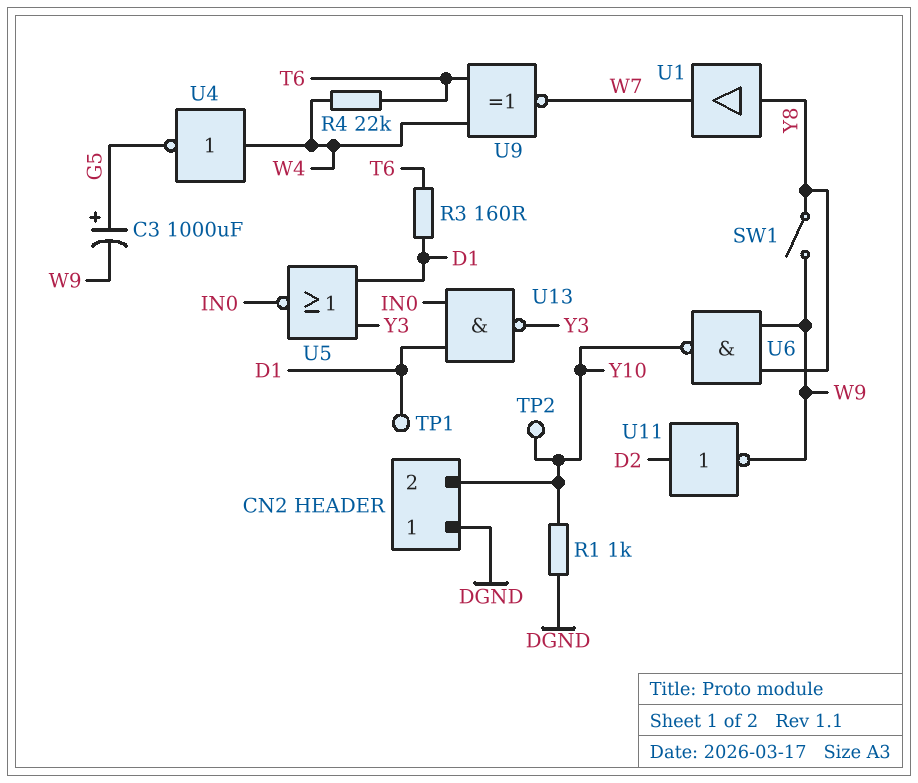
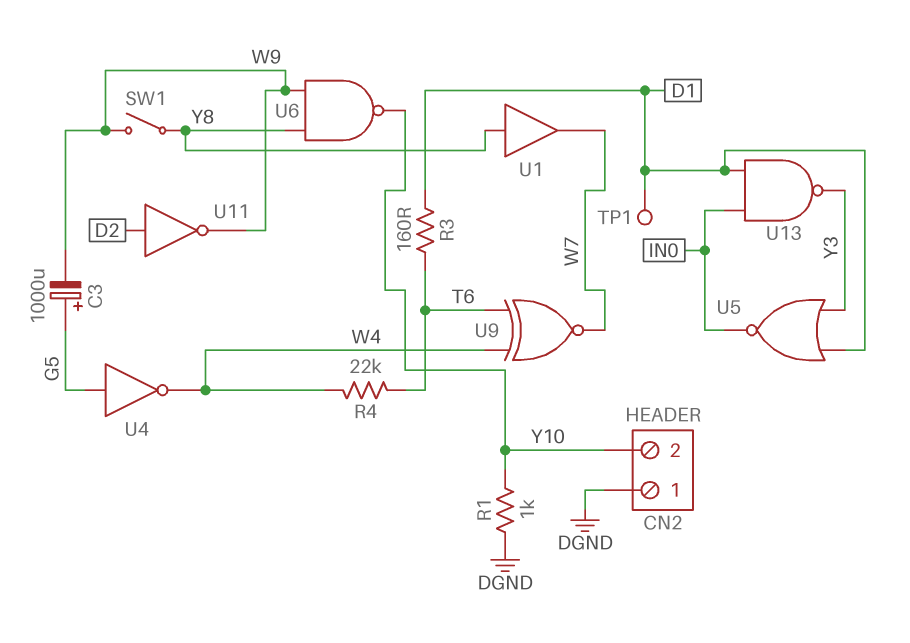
TP2: test point (Y10) -> none
U4: NOT (in W4, out G5) -> NOT (in G5, out W4)

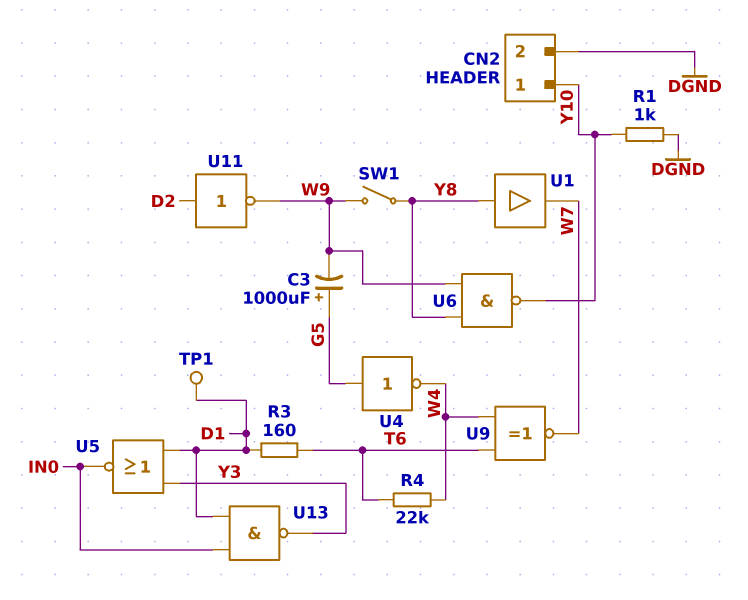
CN2 pin 1: DGND -> Y10
CN2 pin 2: Y10 -> DGND

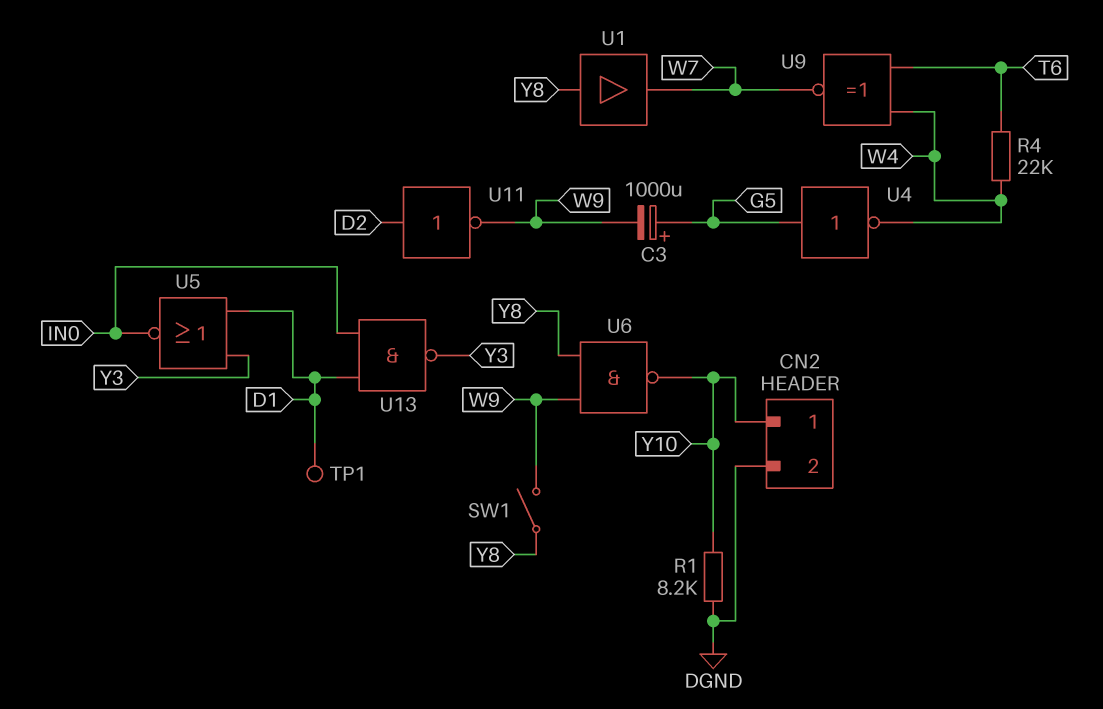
R1: 1k (DGND, Y10) -> 8.2k (DGND, Y10)
R3: 160 (D1, T6) -> none

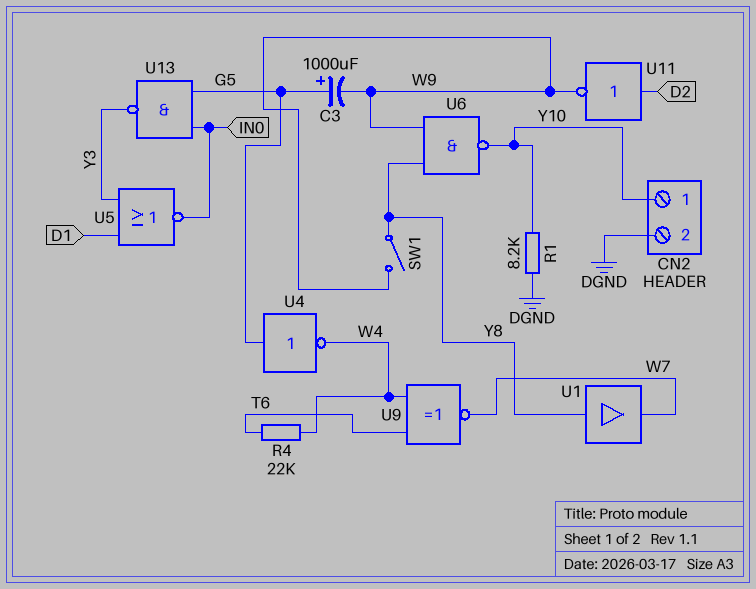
TP1: test point (D1) -> none
U13: NAND (in D1, in IN0, out Y3) -> NAND (in G5, in IN0, out Y3)

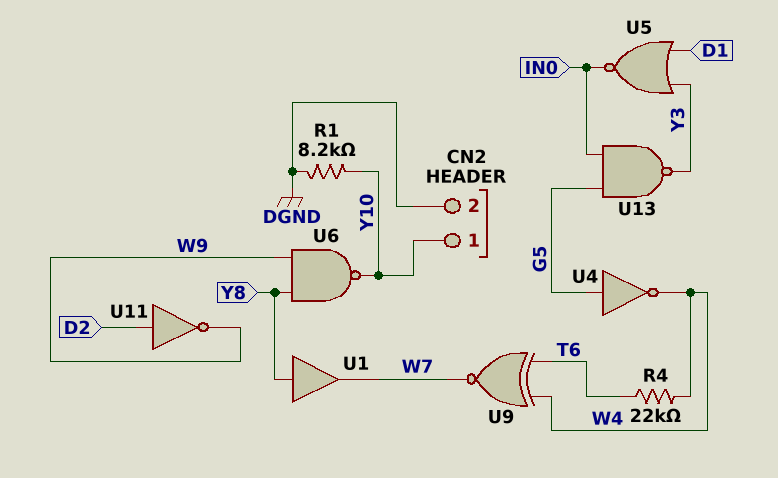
C3: 1000uF (plus G5, minus W9) -> none
SW1: switch (W9, Y8) -> none

